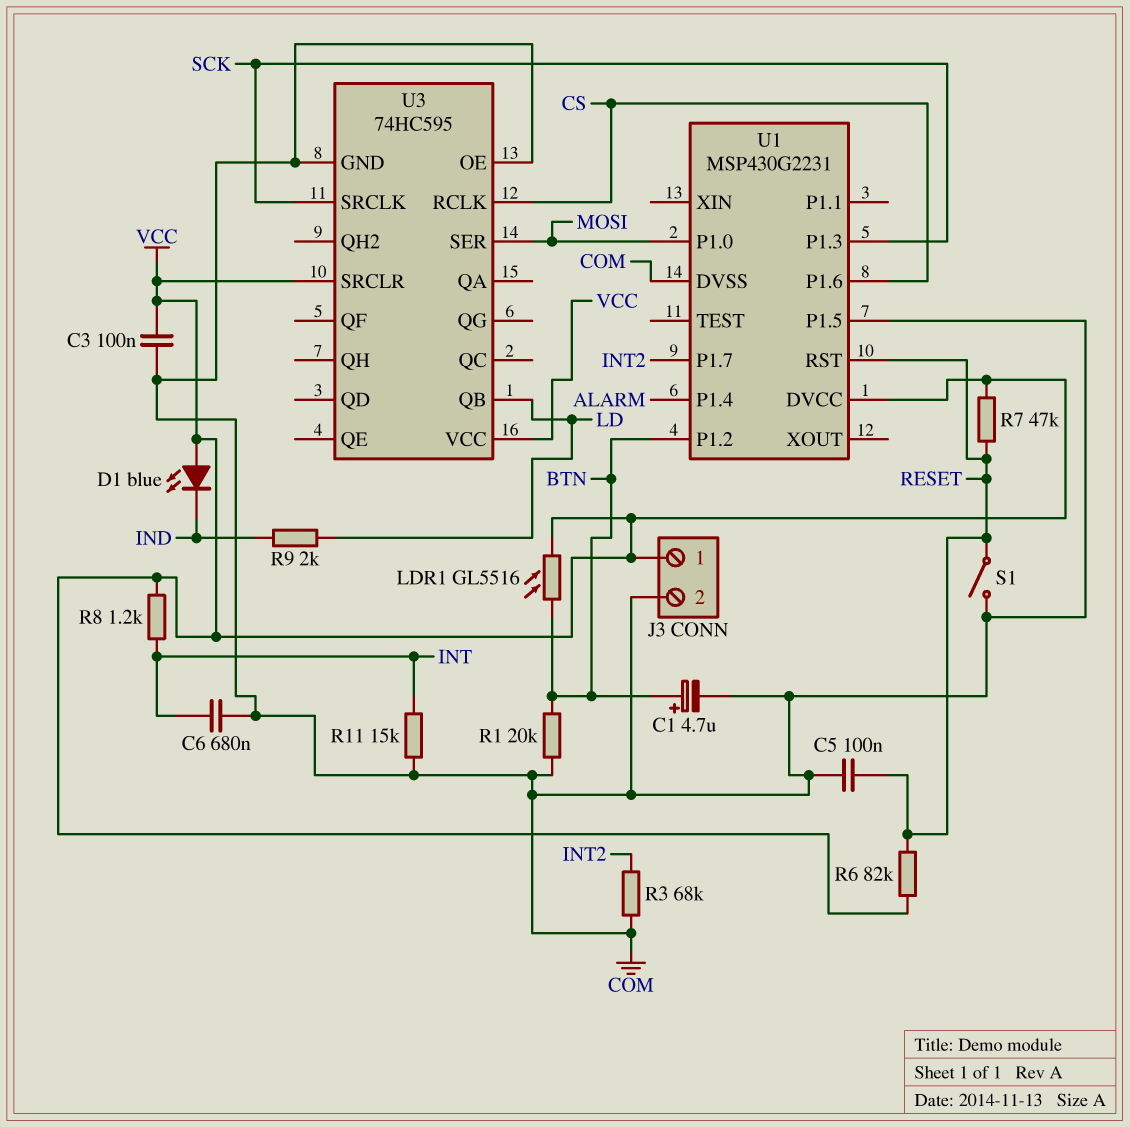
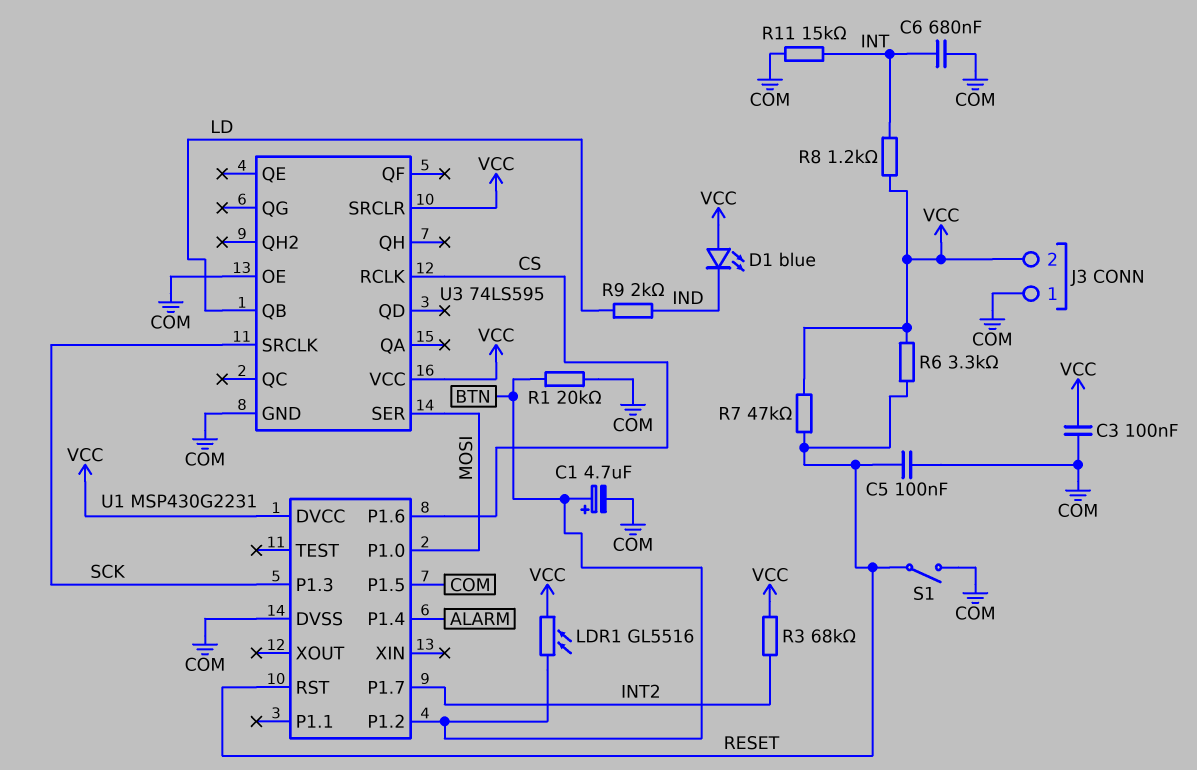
J3 pin 1: VCC -> COM
J3 pin 2: COM -> VCC
R3: 68k (COM, INT2) -> 68k (INT2, VCC)
R6: 82k (RESET, VCC) -> 3.3k (RESET, VCC)
U3: 74HC595 -> 74LS595

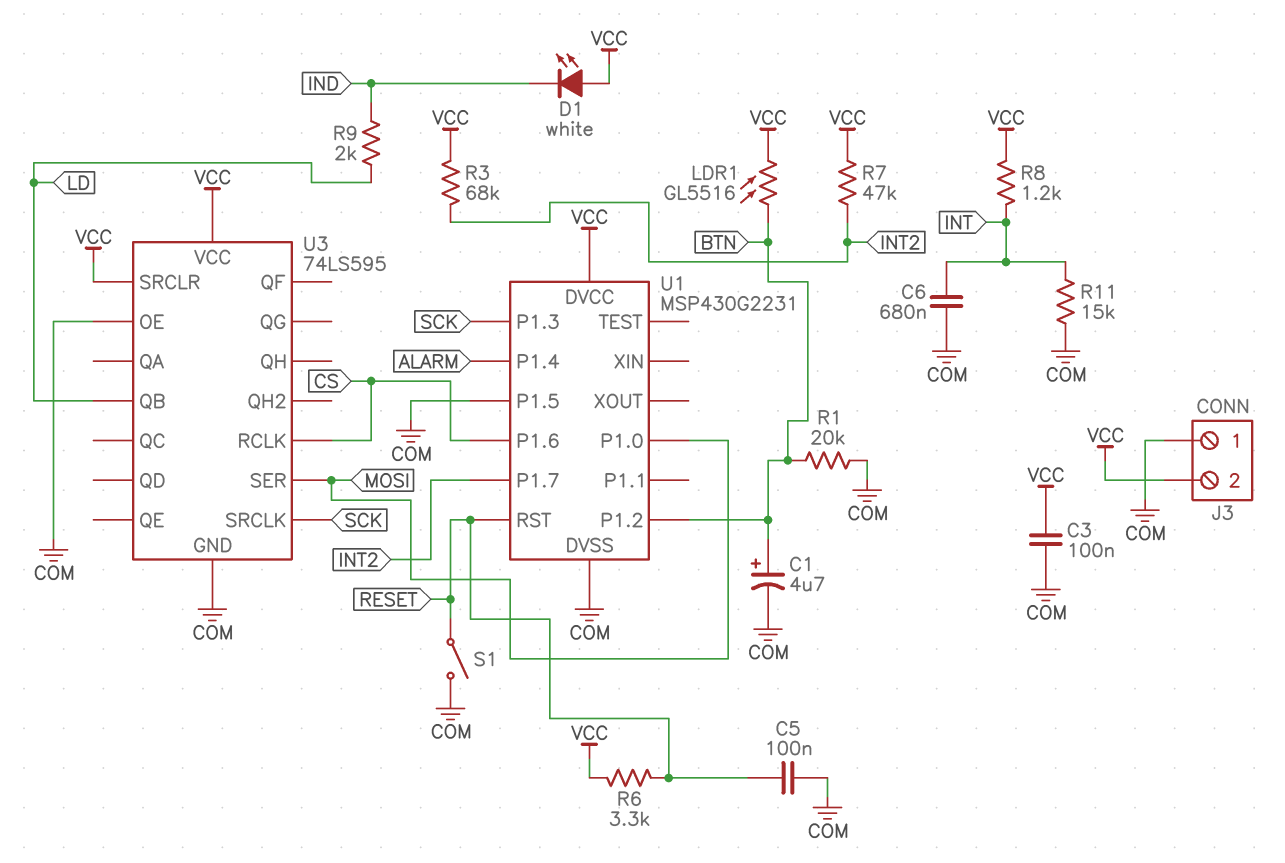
D1: LED blue (A VCC, K IND) -> LED white (A VCC, K IND)
R7: 47k (RESET, VCC) -> 47k (INT2, VCC)

